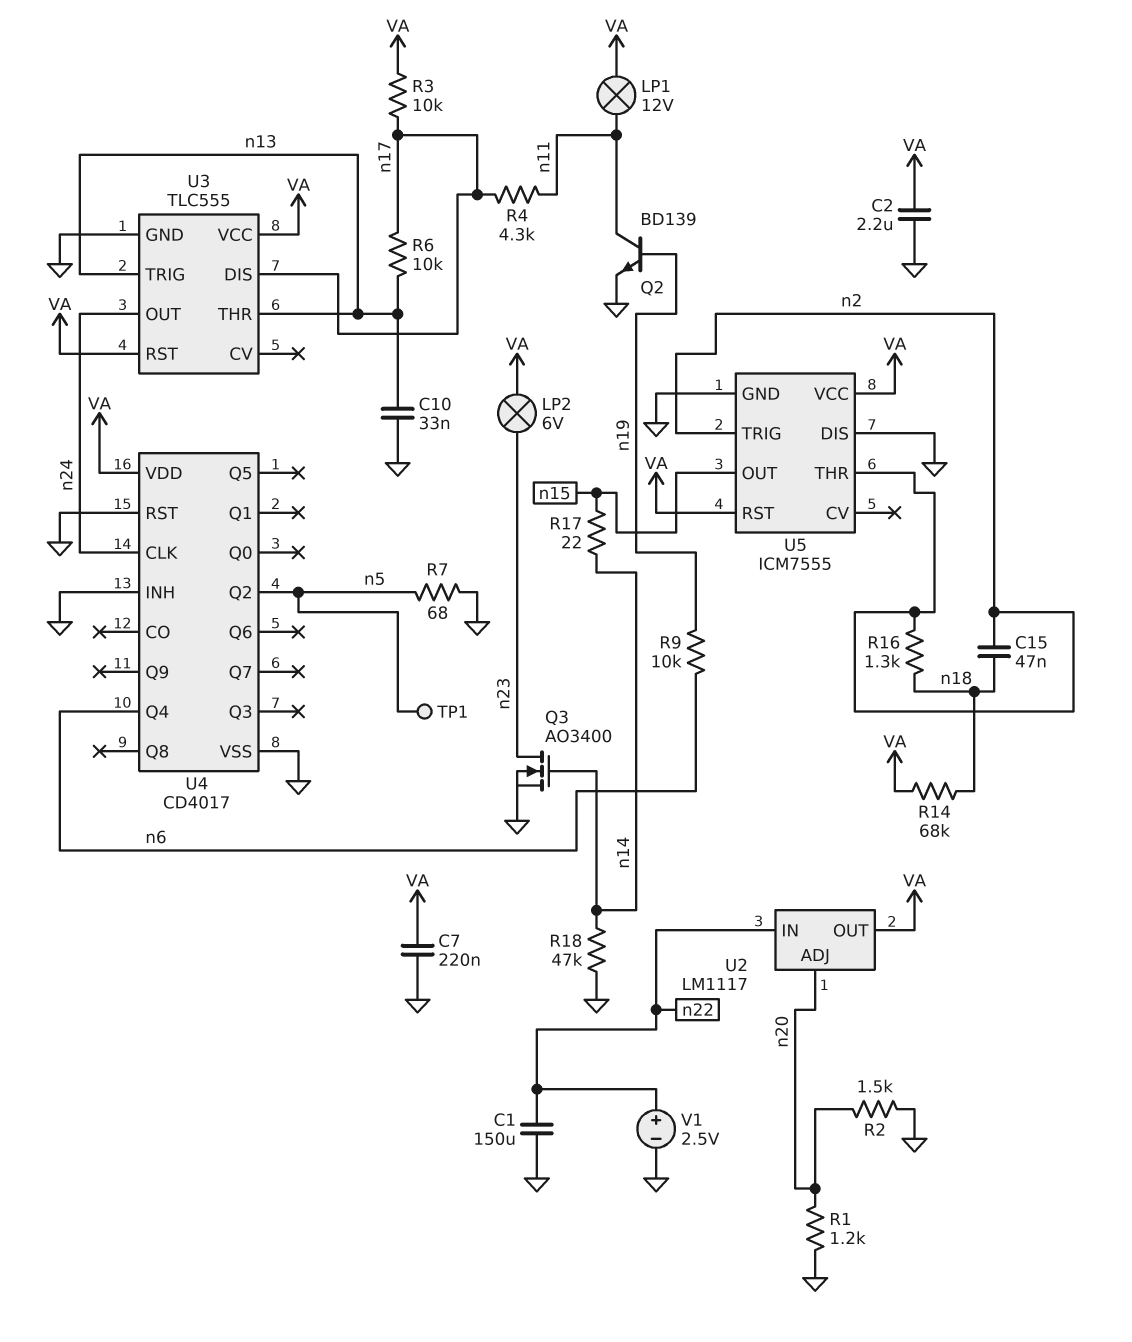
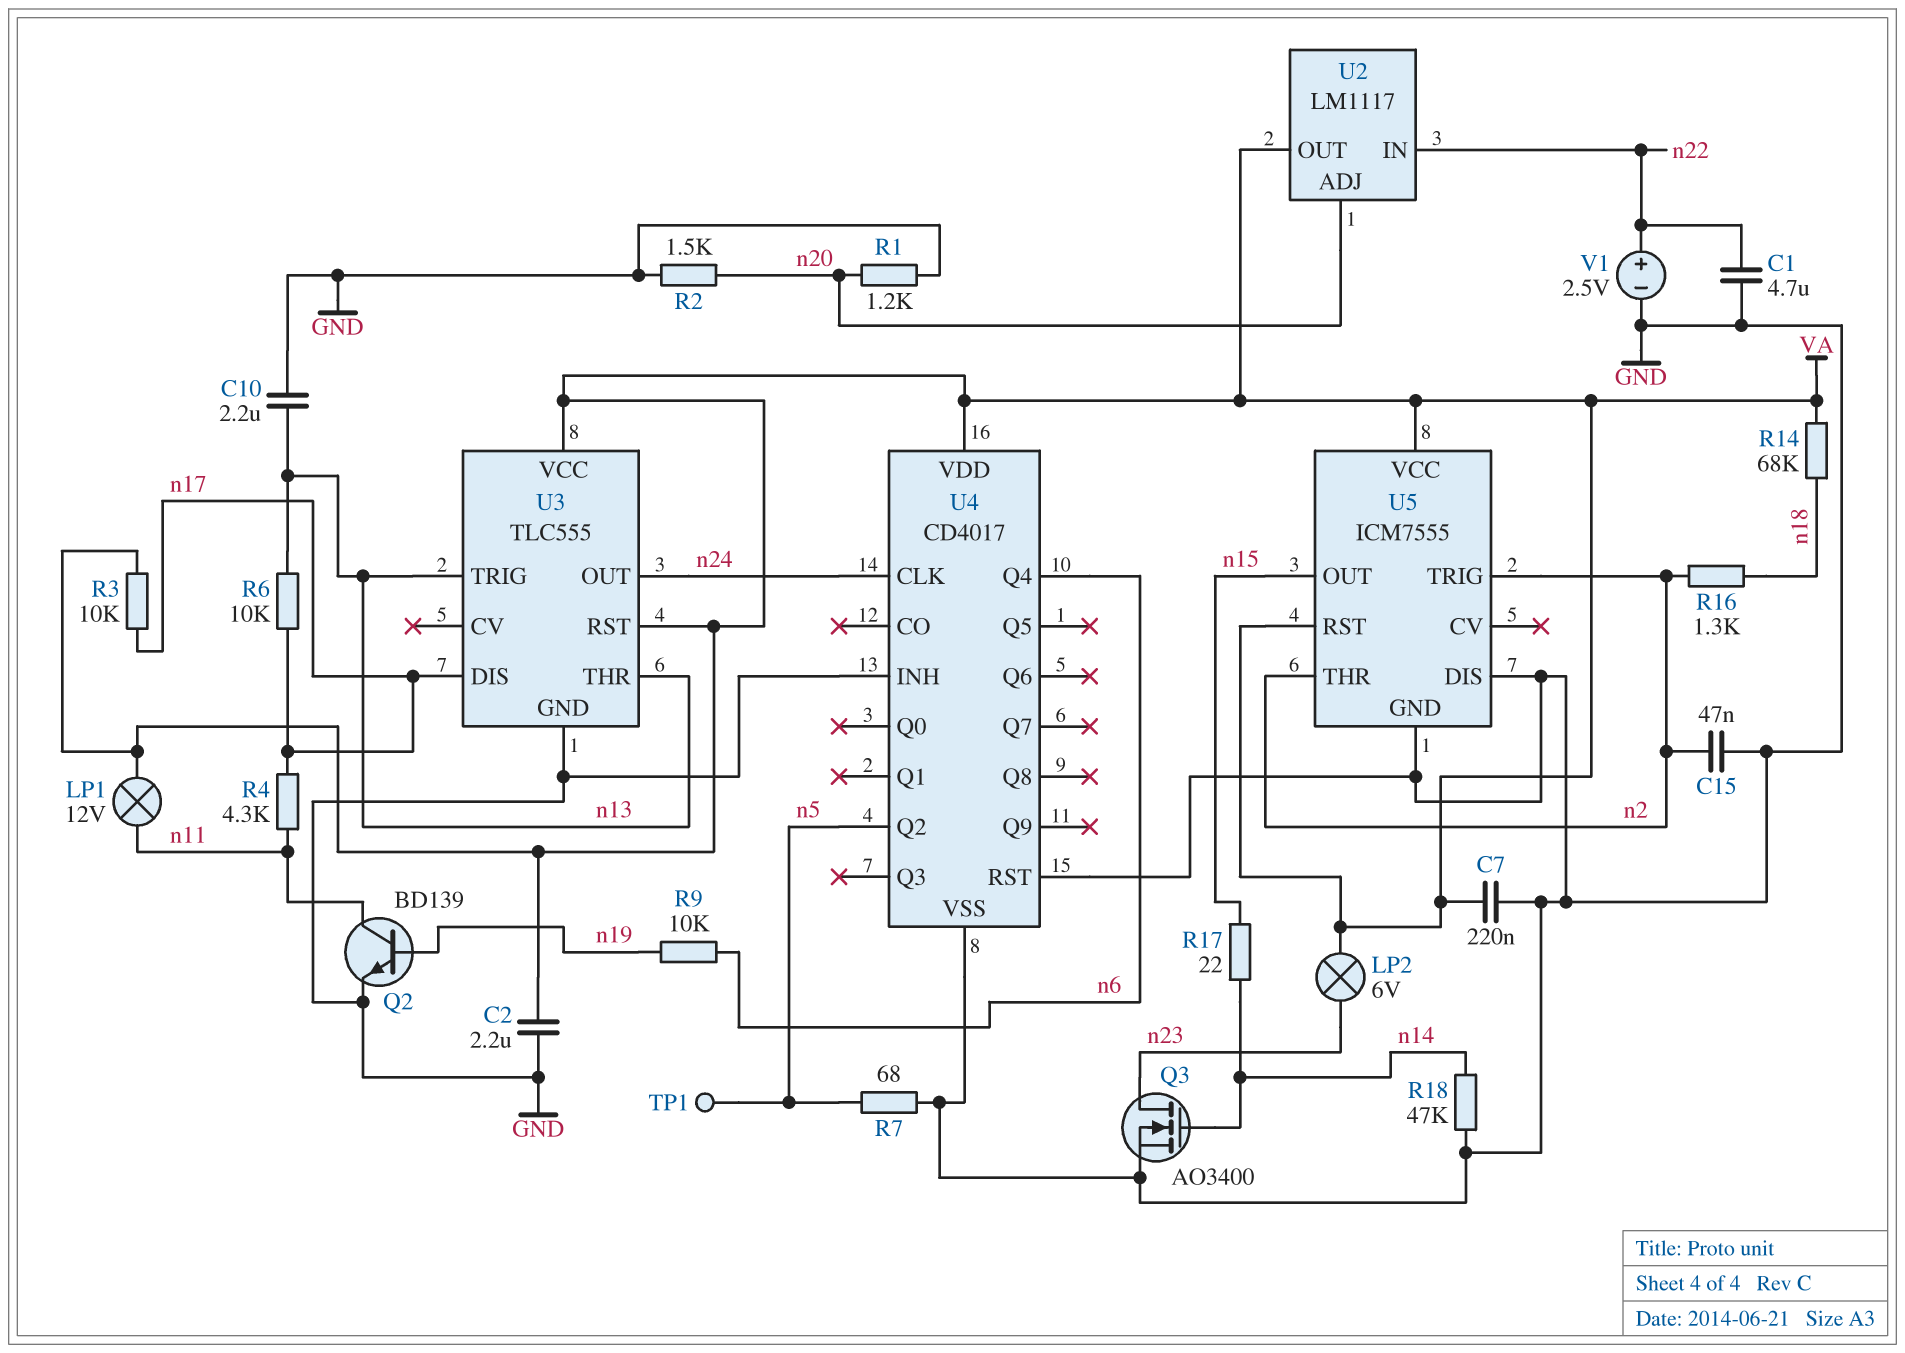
C1: 150uF (GND, n22) -> 4.7uF (GND, n22)
C10: 33nF (GND, n13) -> 2.2uF (GND, n13)
C15: 47nF (n2, n18) -> 47nF (GND, n2)

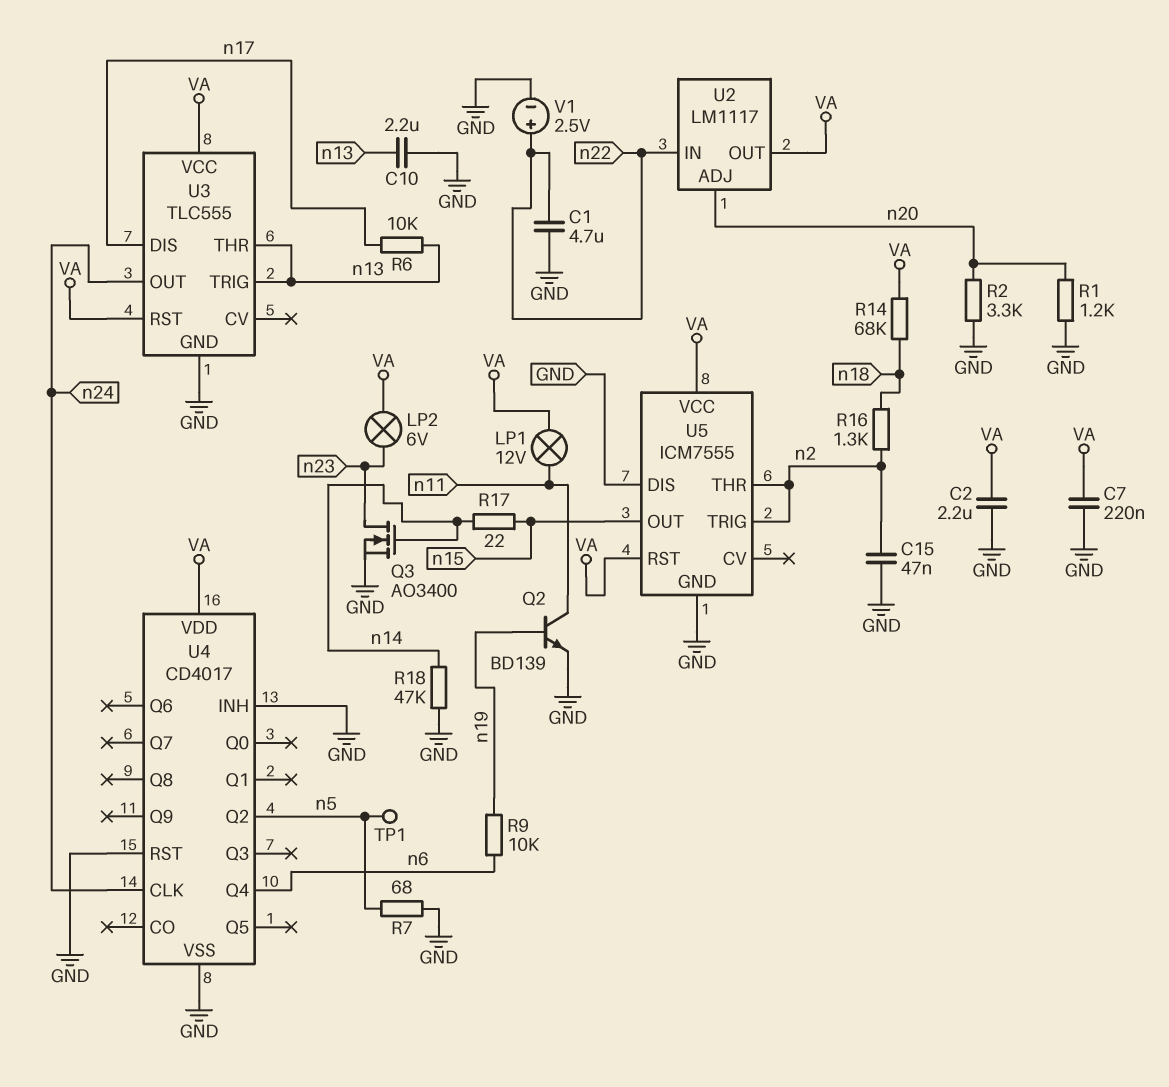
R2: 1.5k (GND, n20) -> 3.3k (GND, n20)
R3: 10k (VA, n17) -> none
R4: 4.3k (n11, n17) -> none

